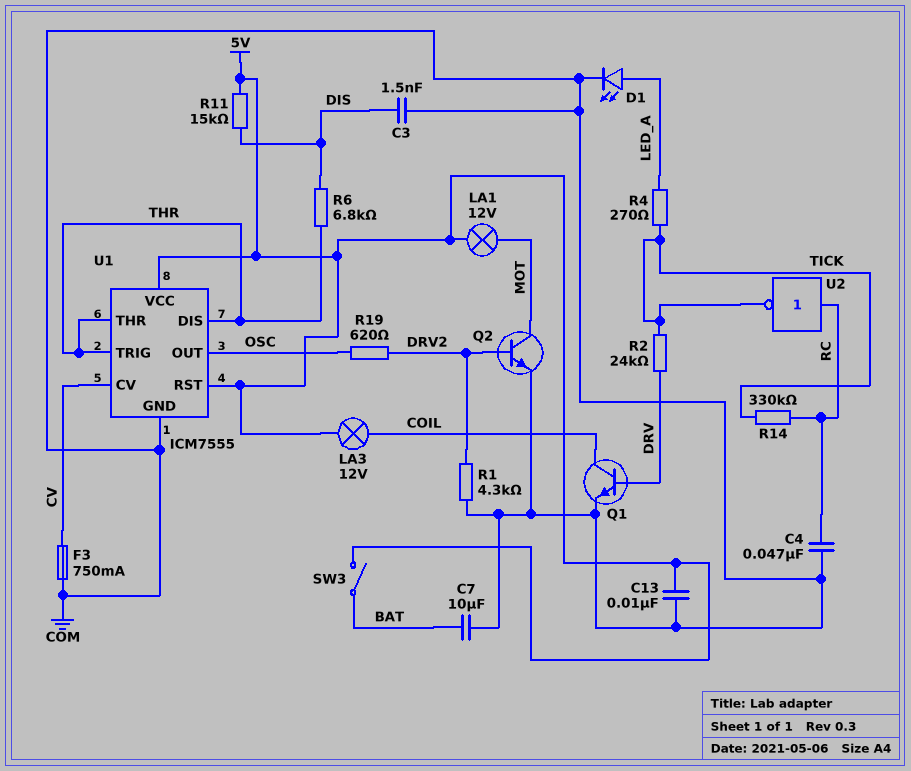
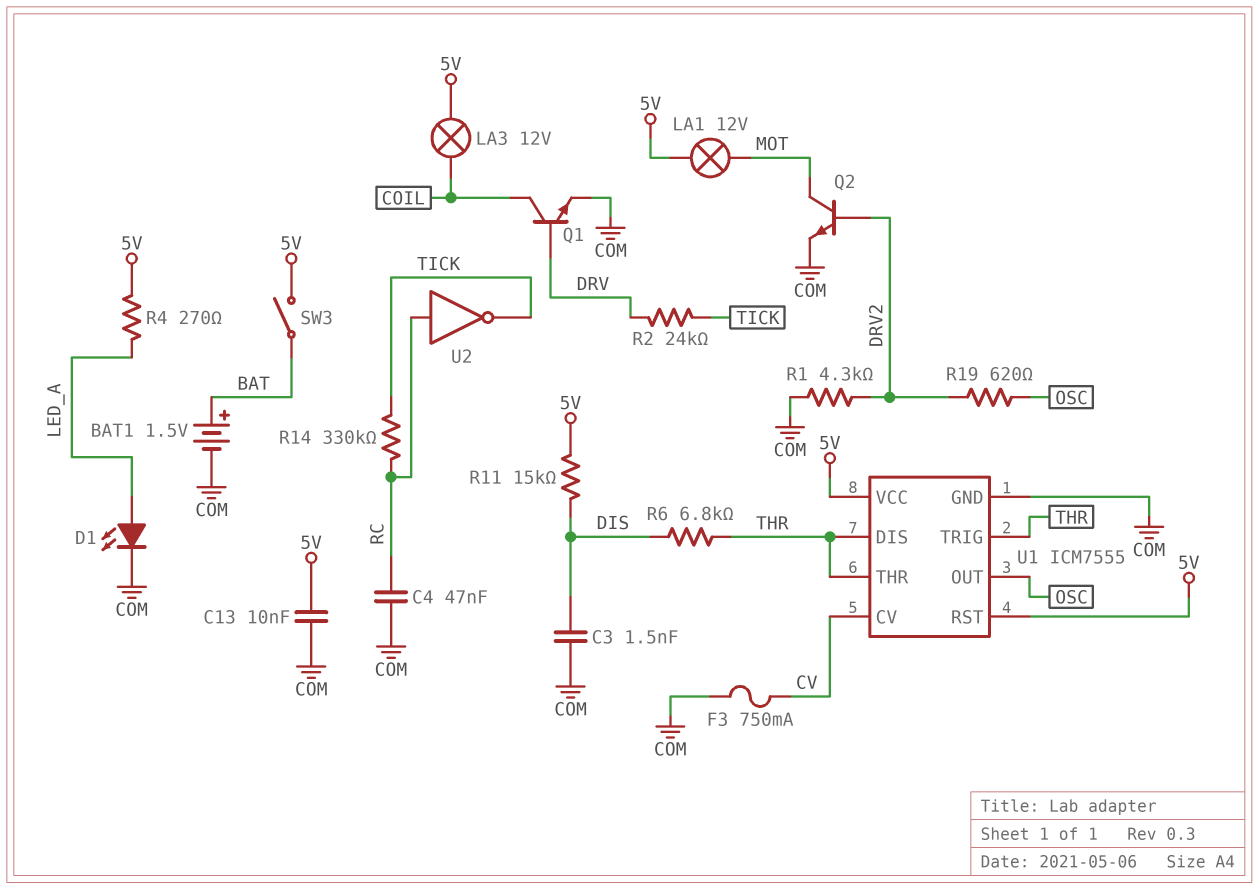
BAT1: none -> 1.5V (plus BAT, minus COM)
C7: 10uF (BAT, COM) -> none
R4: 270 (LED_A, TICK) -> 270 (5V, LED_A)

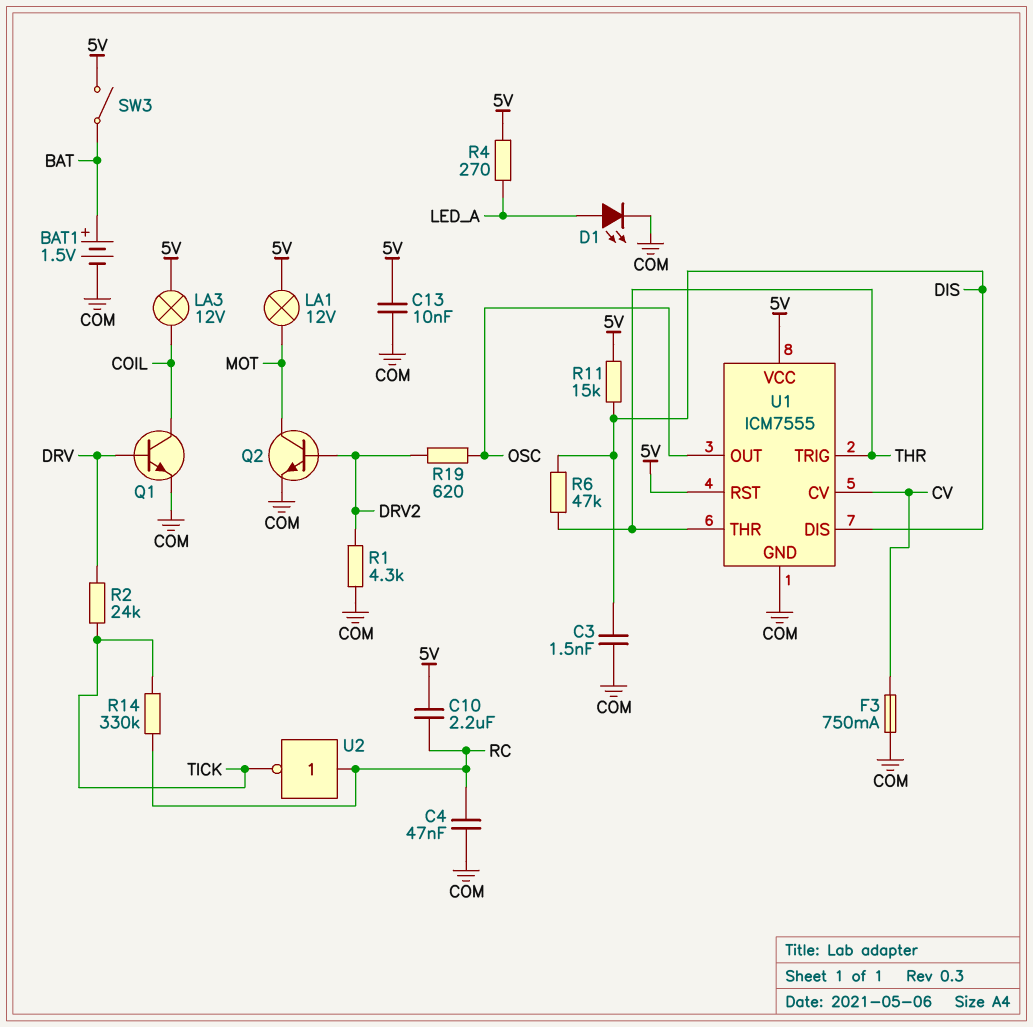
C10: none -> 2.2uF (5V, RC)
R6: 6.8k (DIS, THR) -> 47k (DIS, THR)
U1 pin DIS: THR -> DIS

